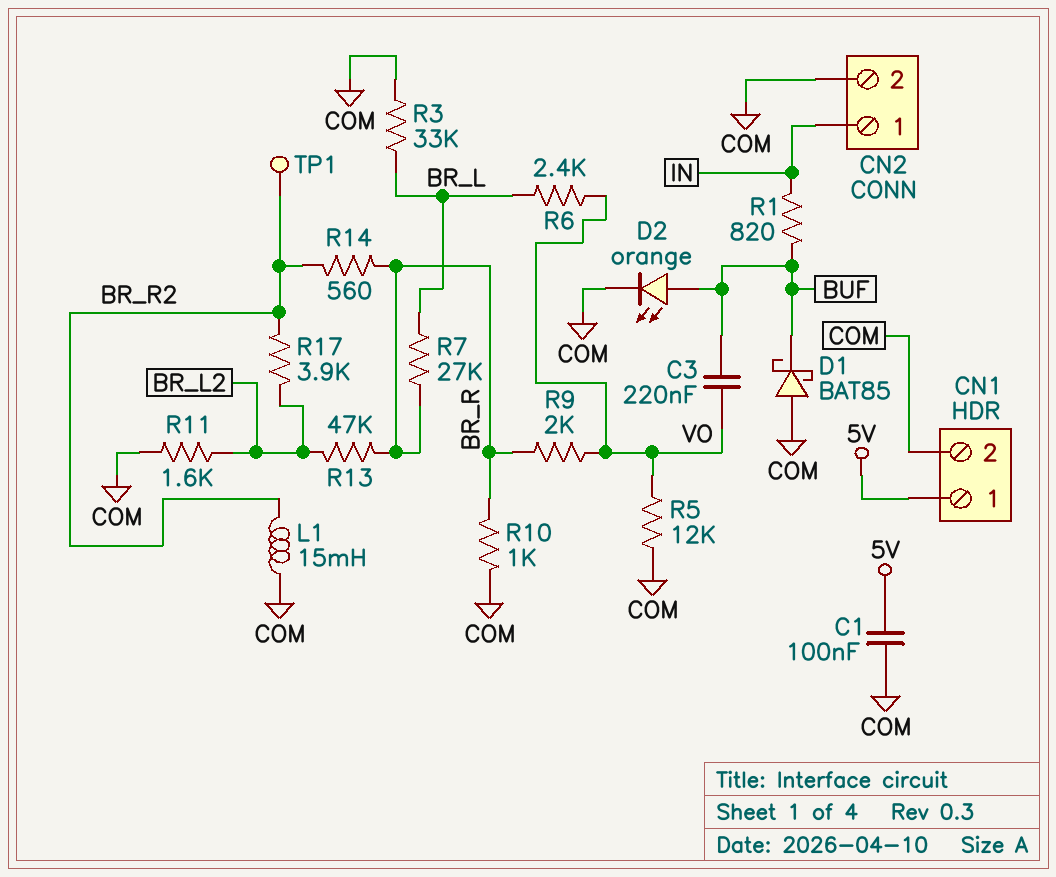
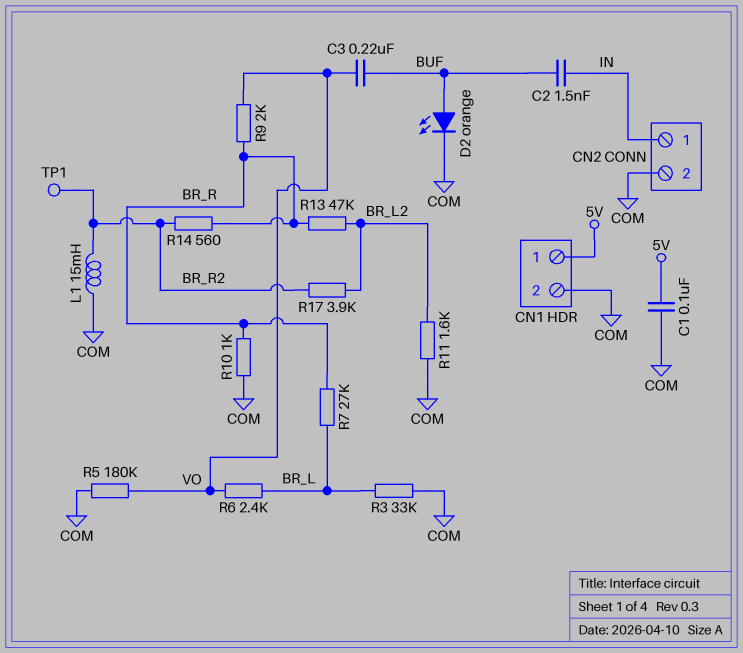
C2: none -> 1.5nF (BUF, IN)
D1: schottky BAT85 (A COM, K BUF) -> none
R1: 820 (BUF, IN) -> none
R5: 12k (COM, VO) -> 180k (COM, VO)

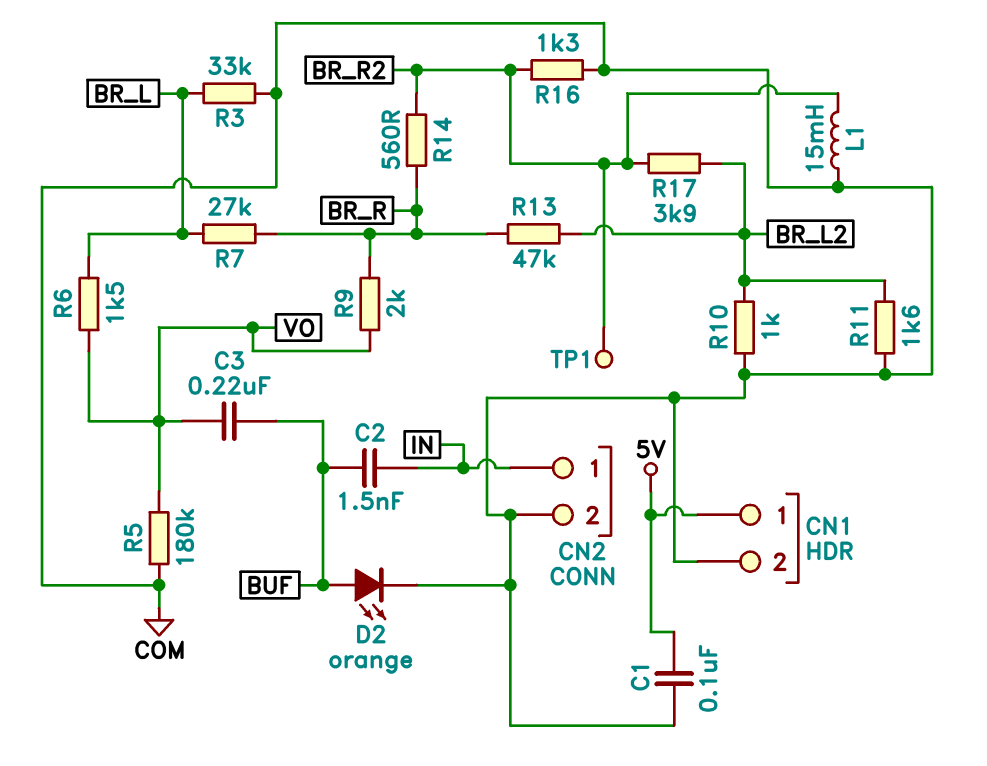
R6: 2.4k (BR_L, VO) -> 1.5k (BR_L, VO)
R10: 1k (BR_R, COM) -> 1k (BR_L2, COM)
R16: none -> 1.3k (BR_R2, COM)

